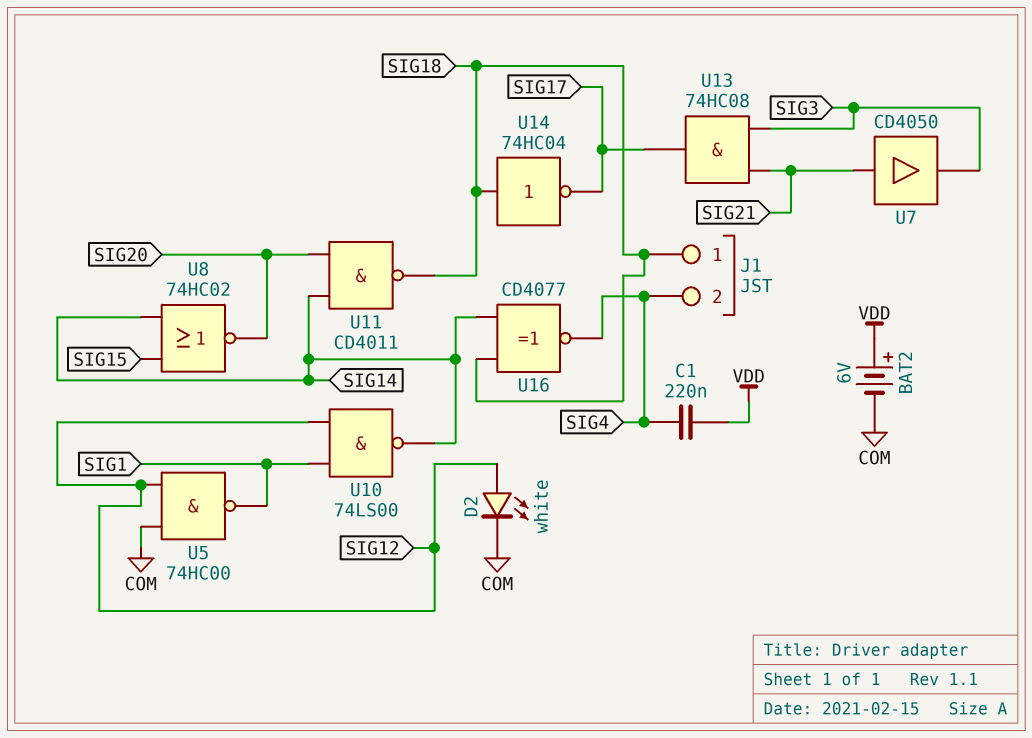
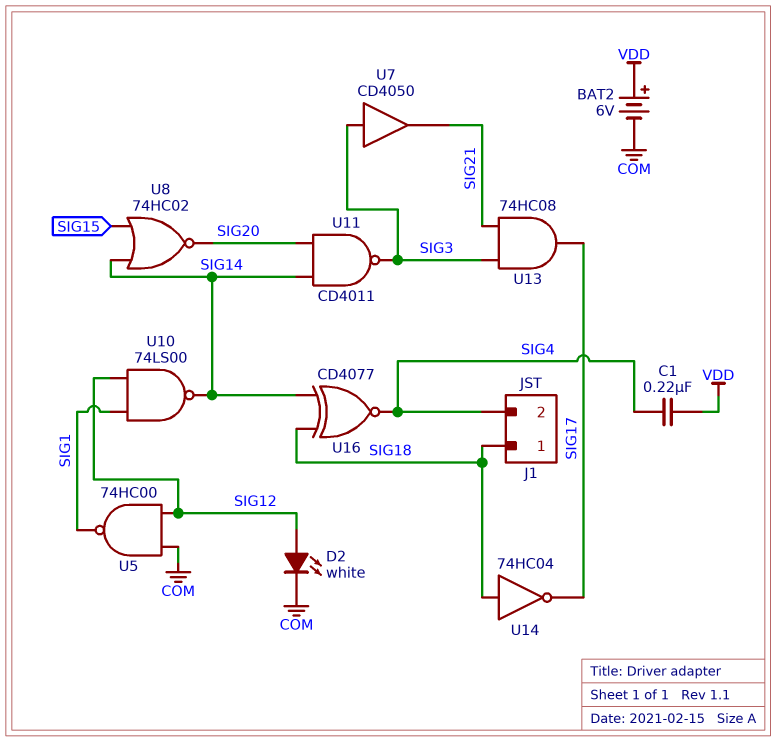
U7: buffer CD4050 (in SIG21, out SIG3) -> buffer CD4050 (in SIG3, out SIG21)
U11: NAND CD4011 (in SIG14, in SIG20, out SIG18) -> NAND CD4011 (in SIG14, in SIG20, out SIG3)

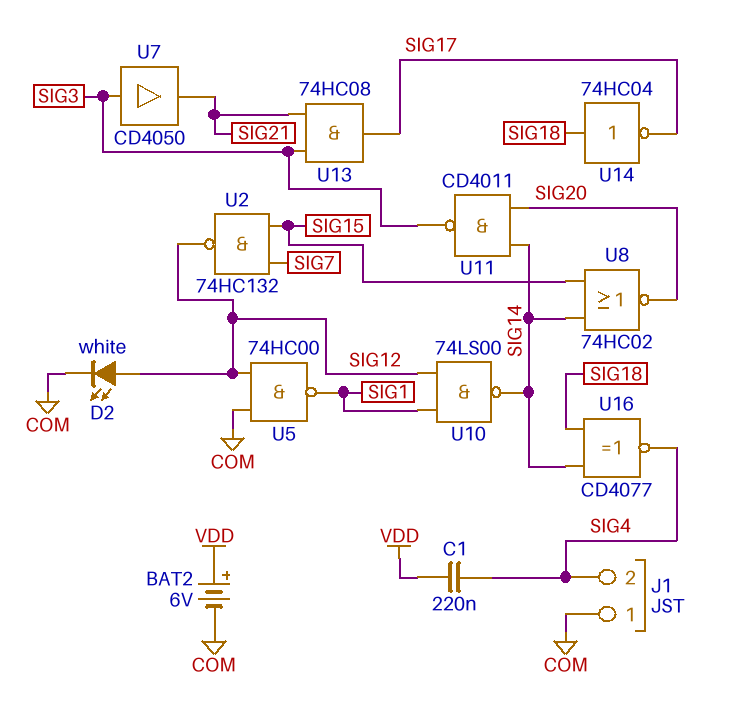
J1 pin 1: SIG18 -> COM
U2: none -> NAND 74HC132 (in SIG7, in SIG15, out SIG12)

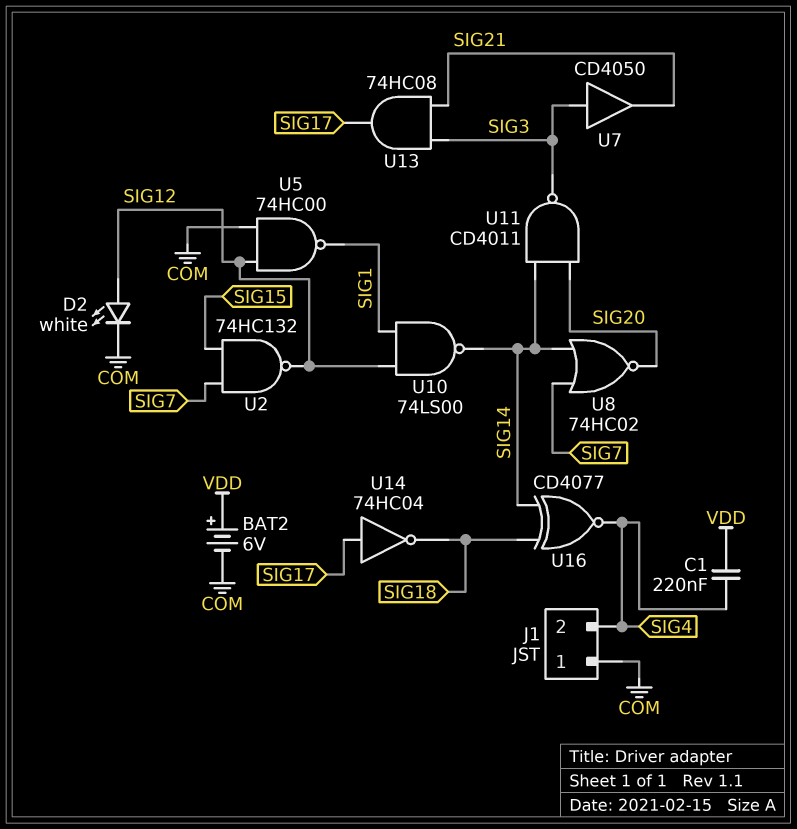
U8: NOR 74HC02 (in SIG14, in SIG15, out SIG20) -> NOR 74HC02 (in SIG7, in SIG14, out SIG20)
U14: NOT 74HC04 (in SIG18, out SIG17) -> NOT 74HC04 (in SIG17, out SIG18)

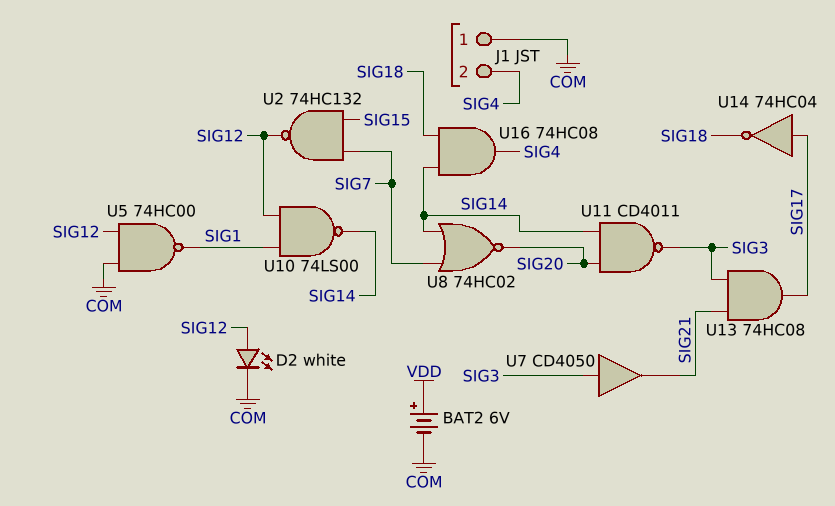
C1: 220nF (SIG4, VDD) -> none
U16: XNOR CD4077 (in SIG14, in SIG18, out SIG4) -> AND 74HC08 (in SIG14, in SIG18, out SIG4)

